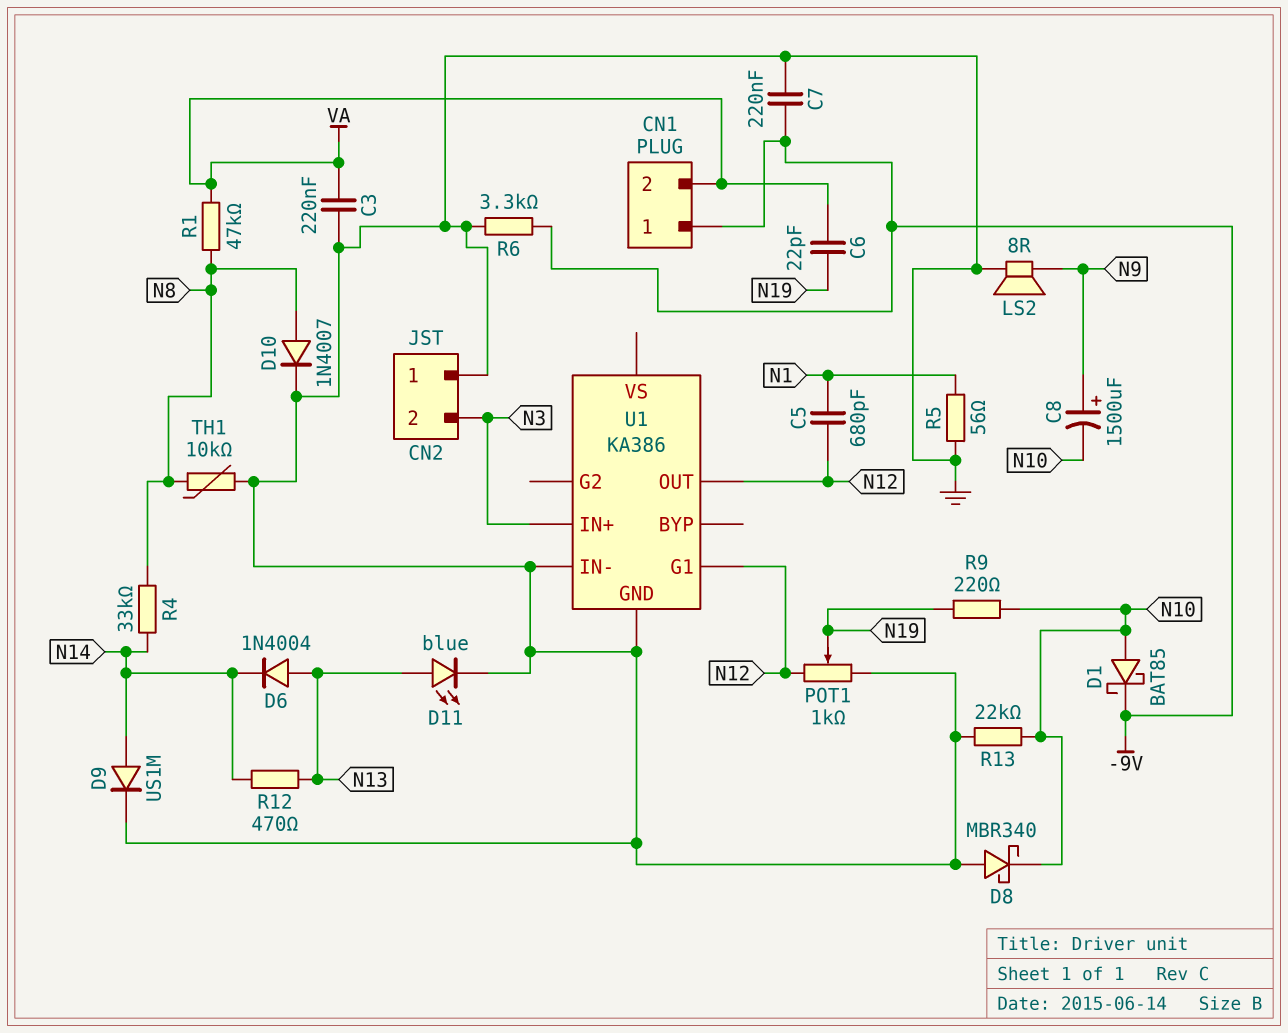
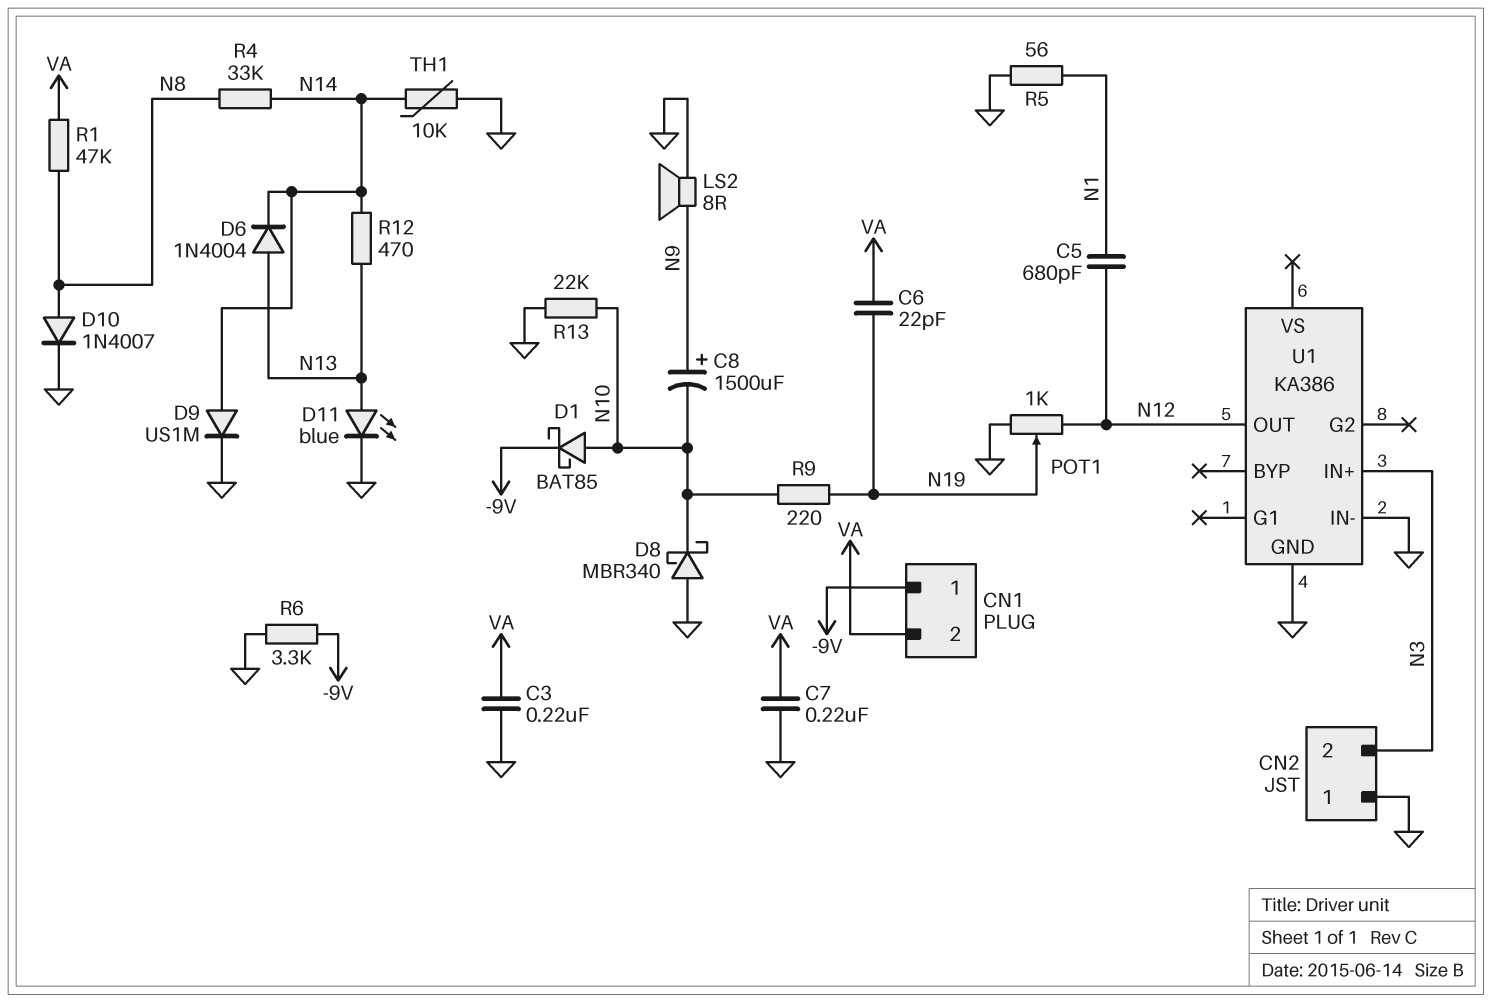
C7: 220nF (-9V, GND) -> 220nF (GND, VA)
TH1: 10k (GND, N8) -> 10k (GND, N14)
U1 pin G1: N12 -> none

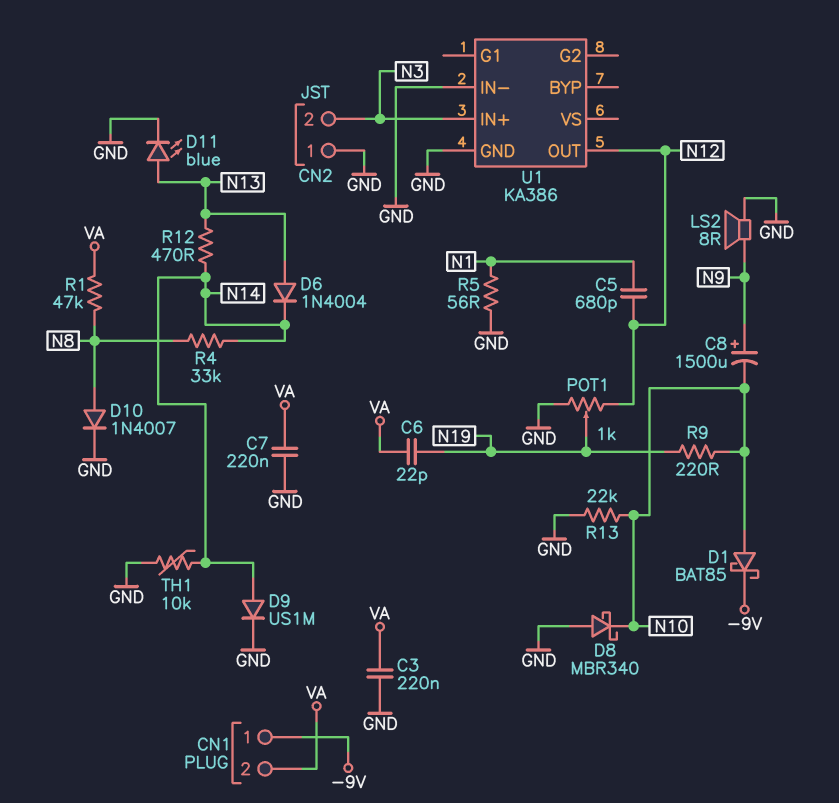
R6: 3.3k (-9V, GND) -> none

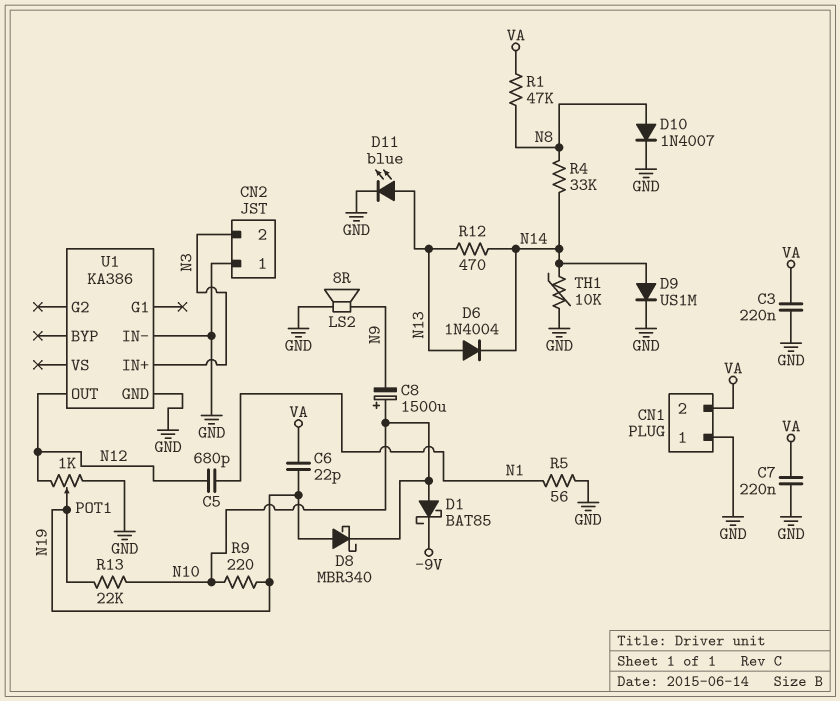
C8: 1500uF (plus N9, minus N10) -> 1500uF (plus N10, minus N9)
CN1 pin 1: -9V -> GND
D8: schottky MBR340 (A GND, K N10) -> schottky MBR340 (A N19, K N10)
R13: 22k (GND, N10) -> 22k (N10, N19)

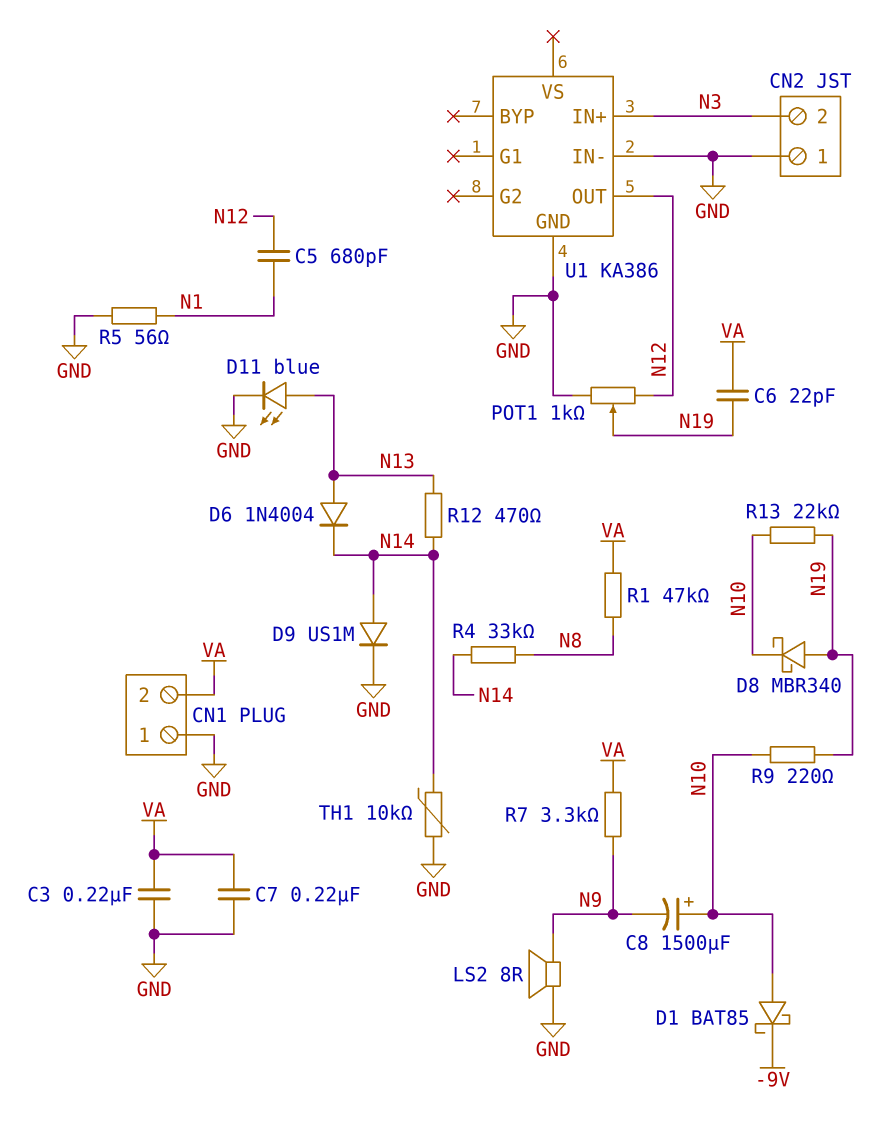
D10: diode 1N4007 (A N8, K GND) -> none
R7: none -> 3.3k (N9, VA)

